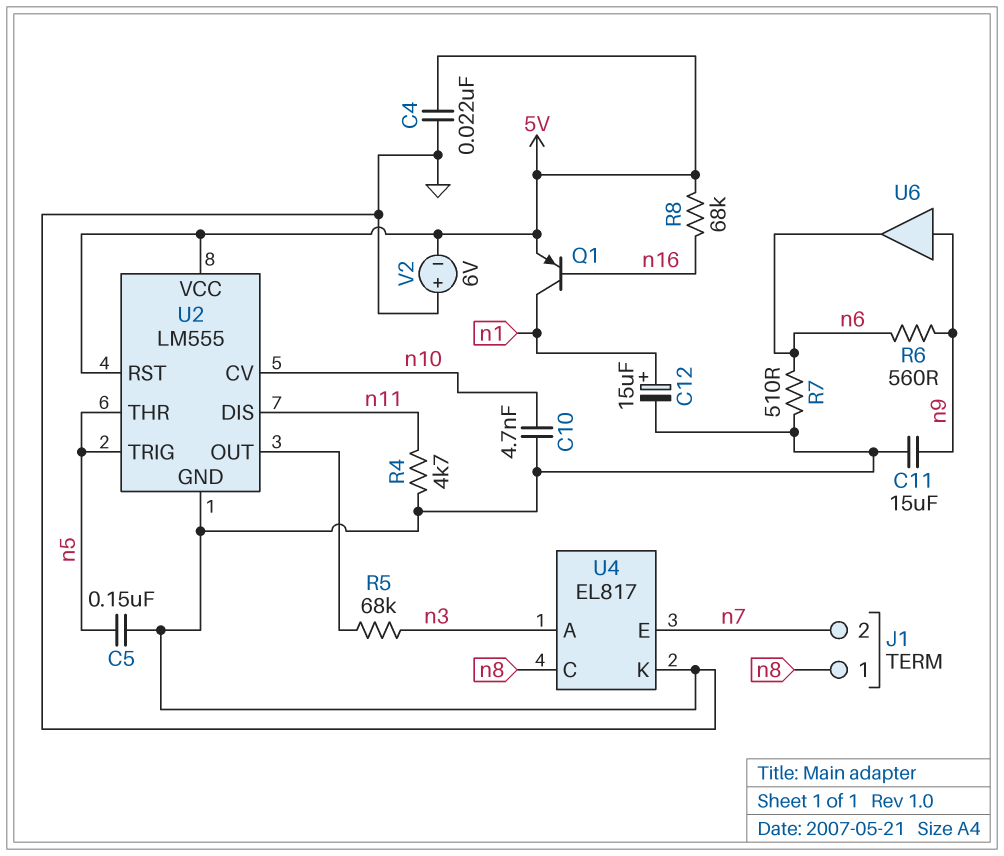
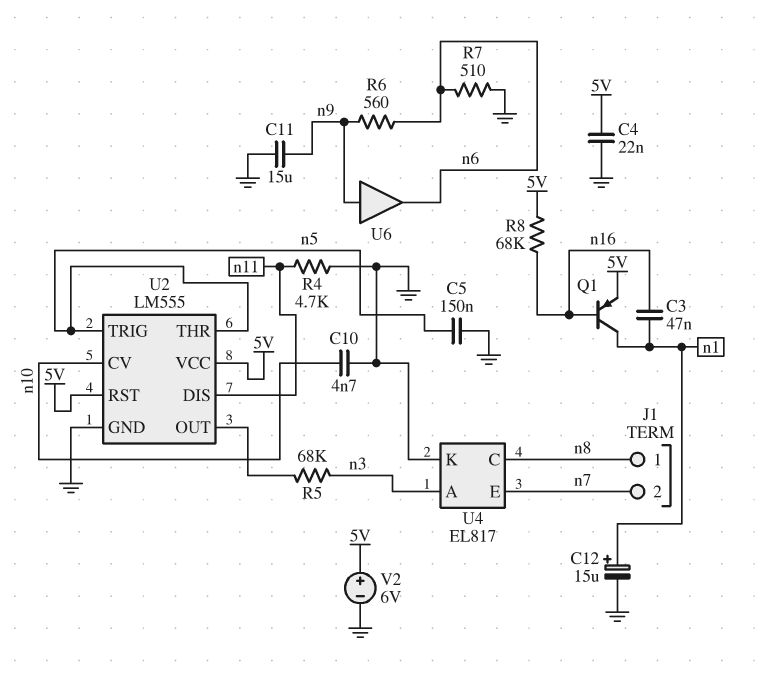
C3: none -> 47nF (n1, n16)
V2: 6V (plus GND, minus 5V) -> 6V (plus 5V, minus GND)

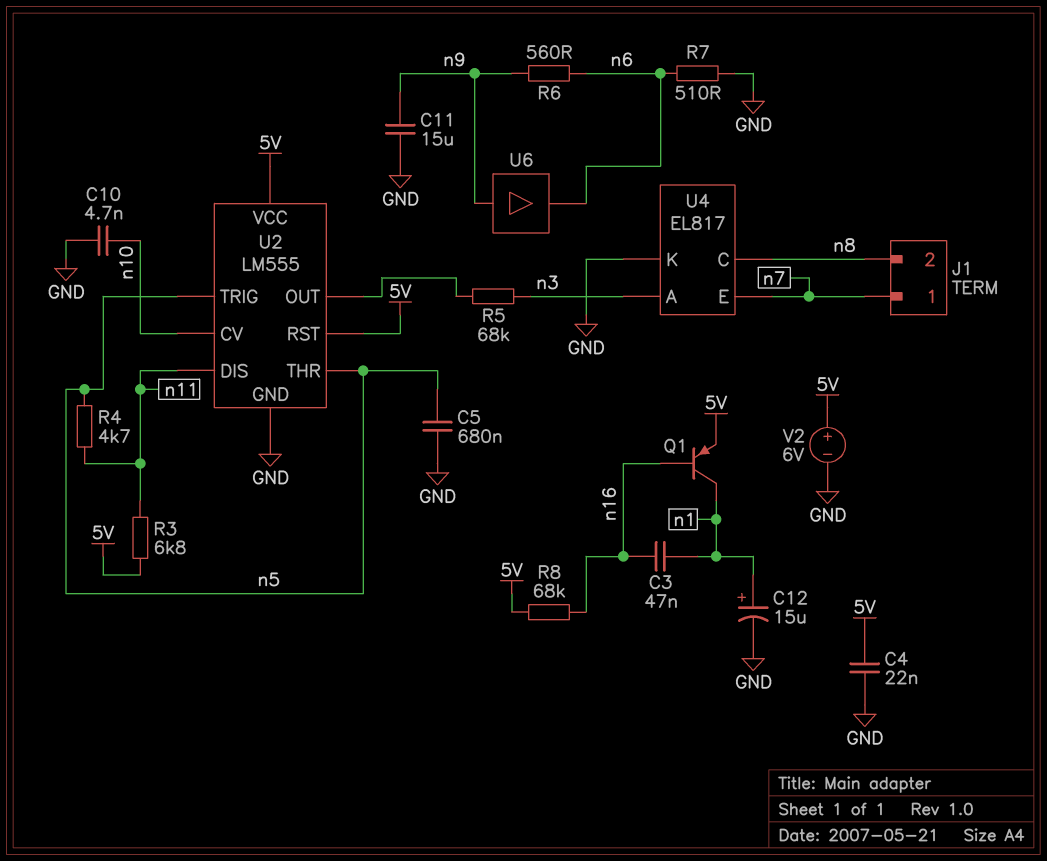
C5: 150nF (GND, n5) -> 680nF (GND, n5)
J1 pin 1: n8 -> n7
J1 pin 2: n7 -> n8
R3: none -> 6.8k (5V, n11)
R4: 4.7k (GND, n11) -> 4.7k (n5, n11)

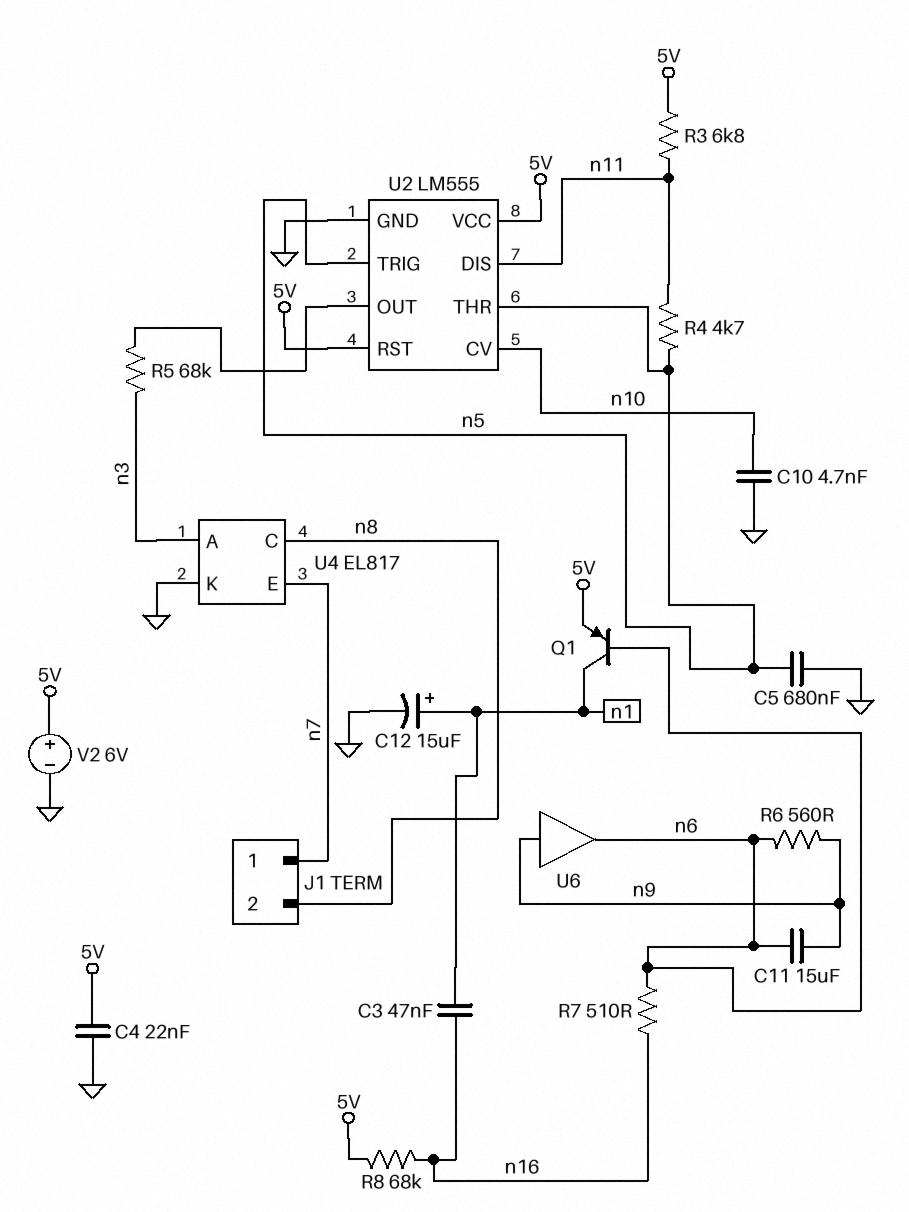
C11: 15uF (GND, n9) -> 15uF (n6, n9)
Q1: PNP (B n16, C n1, E 5V) -> PNP (B n6, C n1, E 5V)
R7: 510 (GND, n6) -> 510 (n6, n16)

